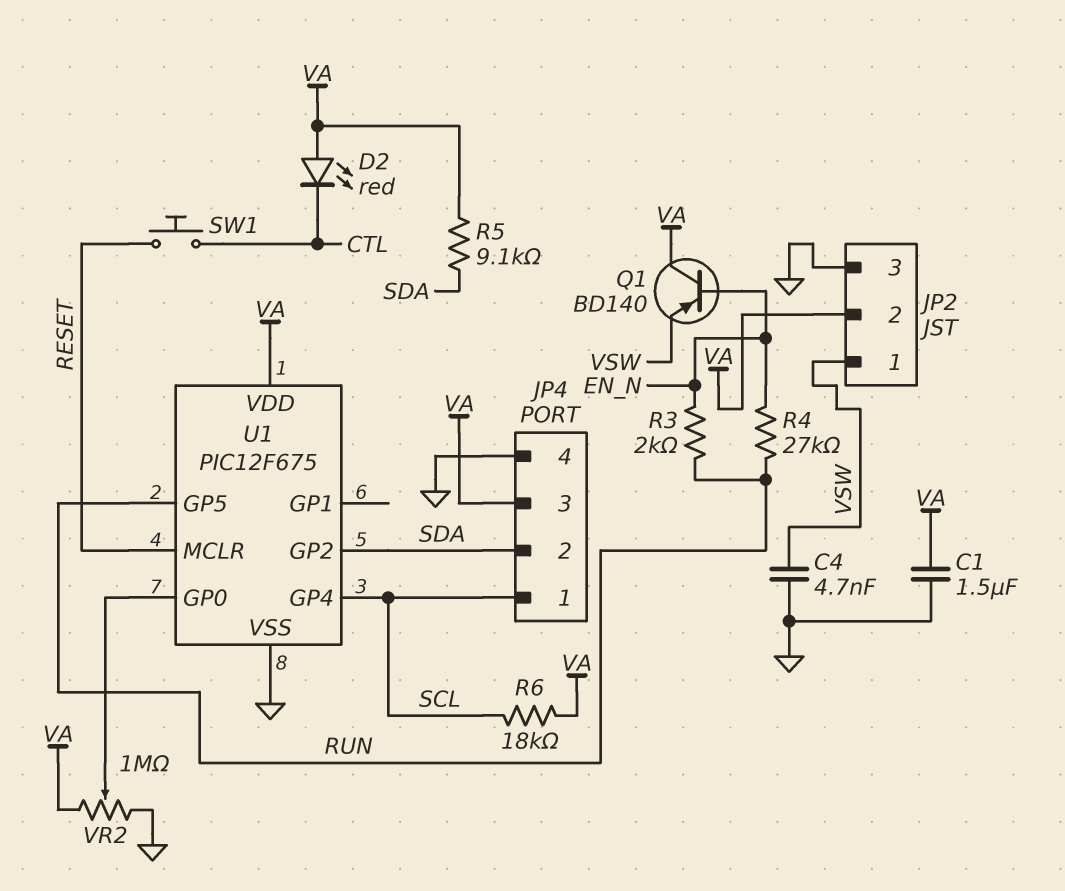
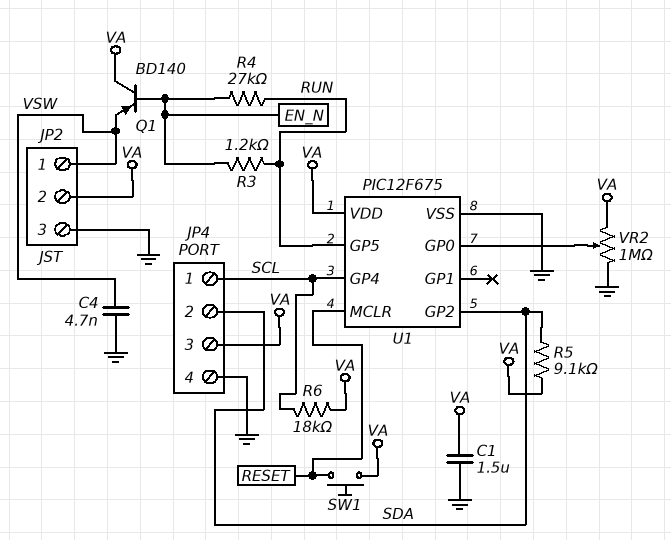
D2: LED red (A VA, K CTL) -> none
R3: 2k (EN_N, RUN) -> 1.2k (EN_N, RUN)
SW1: button (CTL, RESET) -> button (RESET, VA)

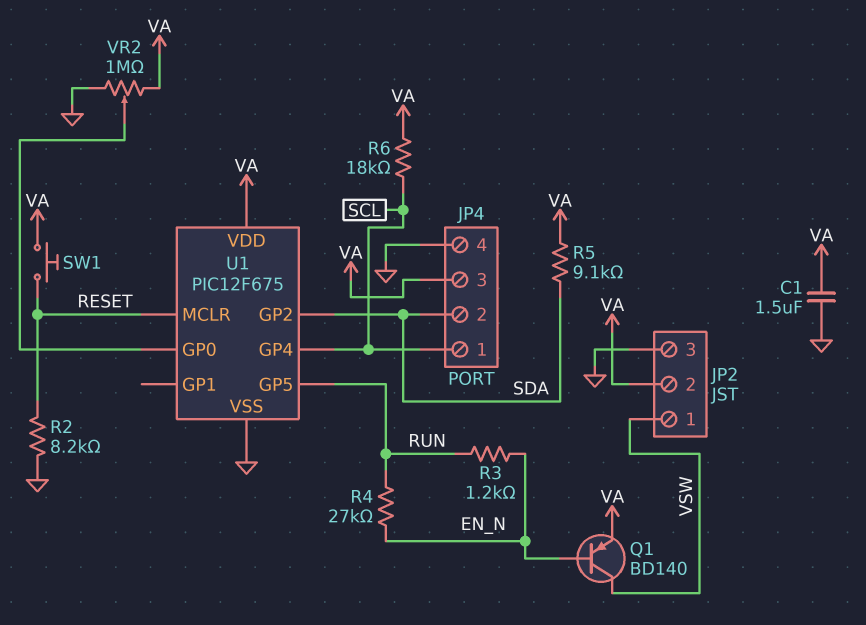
C4: 4.7nF (GND, VSW) -> none
Q1: PNP BD140 (B EN_N, C VA, E VSW) -> PNP BD140 (B EN_N, C VSW, E VA)
R2: none -> 8.2k (GND, RESET)

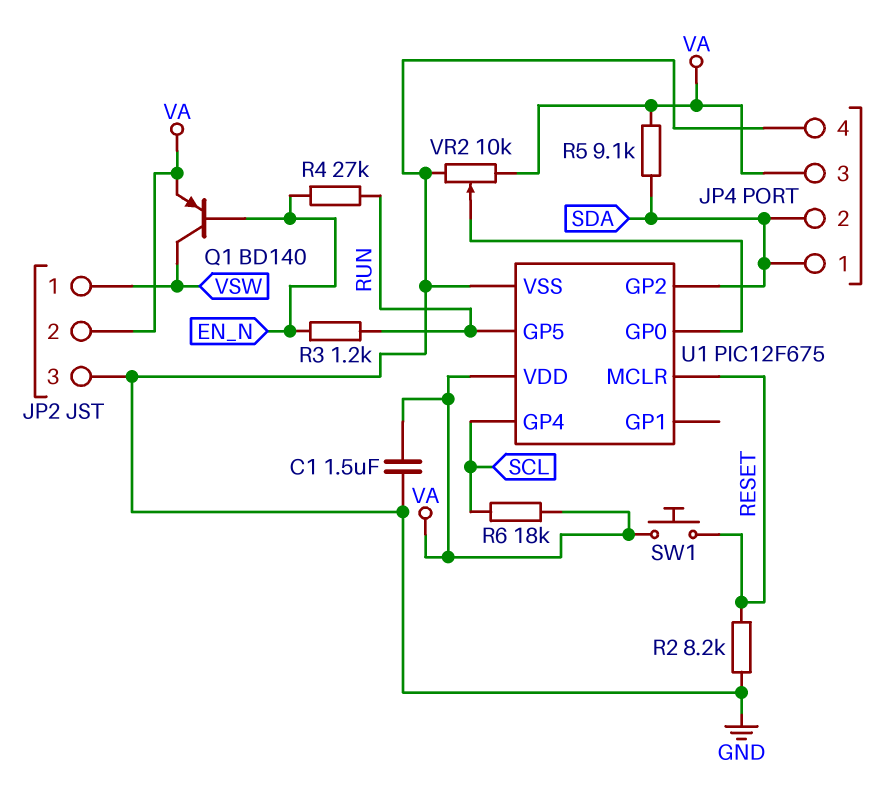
JP4 pin 1: SCL -> SDA
VR2: 1M (GND, VA, wiper U1/GP0) -> 10k (GND, VA, wiper U1/GP0)

